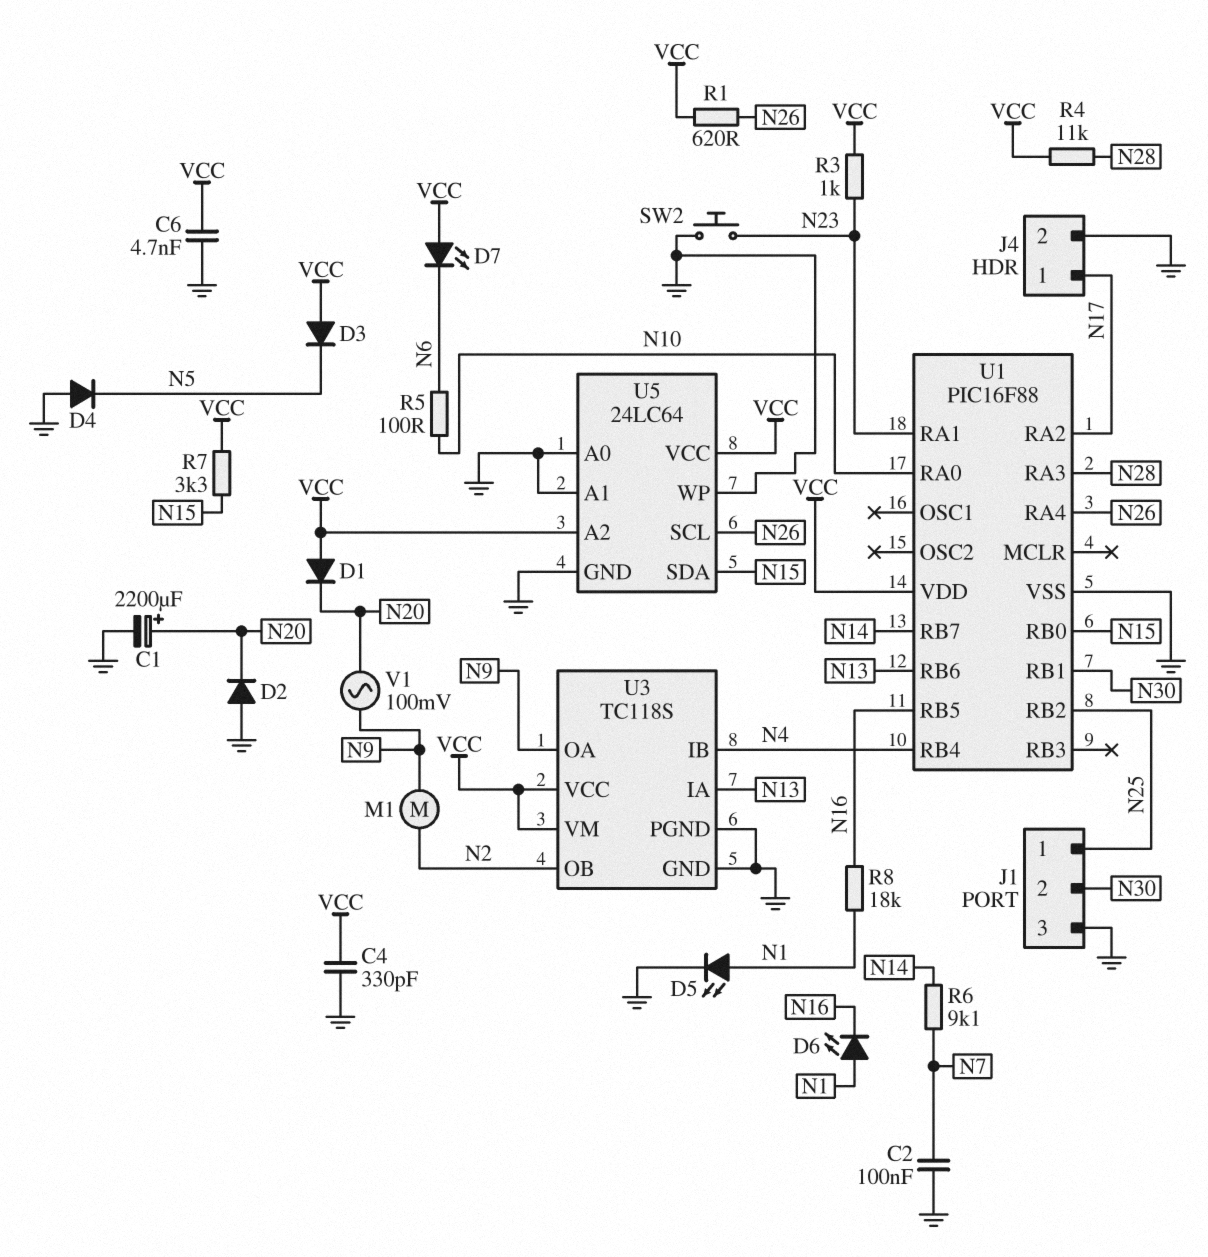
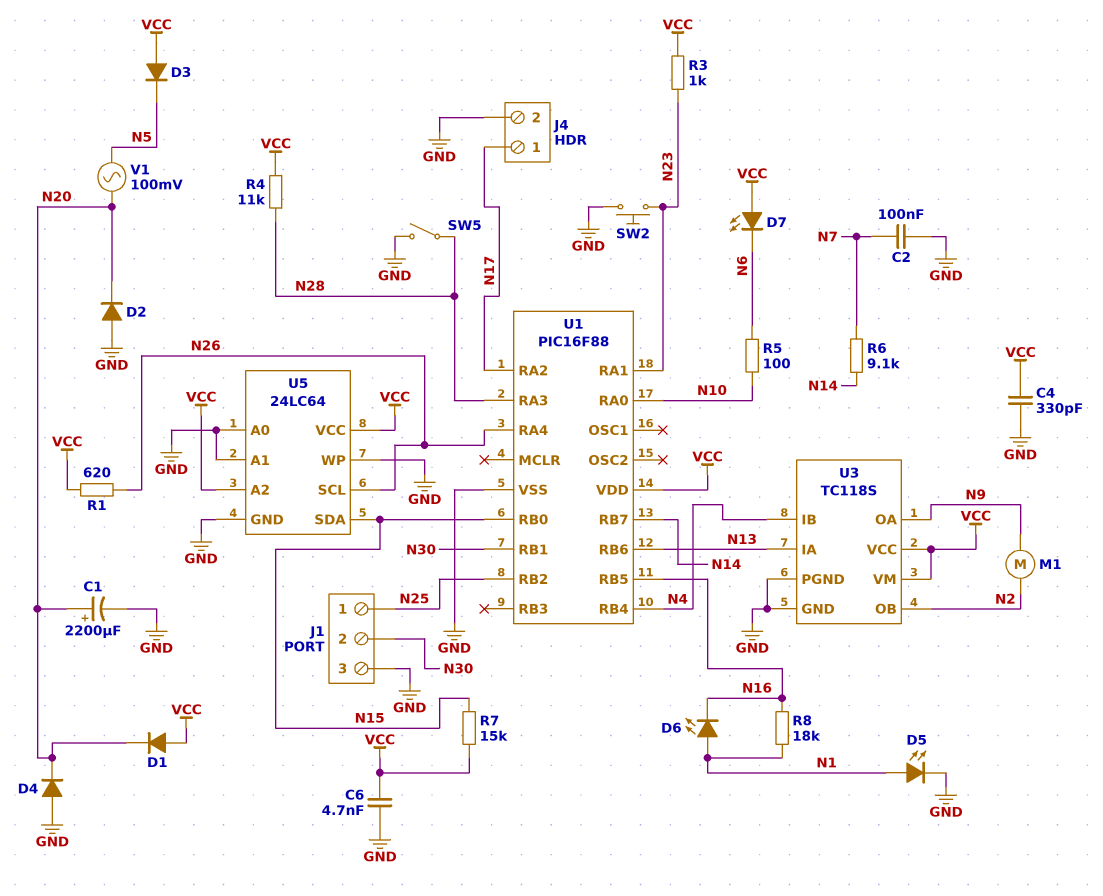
D4: diode (A GND, K N5) -> diode (A GND, K N20)
R7: 3.3k (N15, VCC) -> 15k (N15, VCC)
SW5: none -> switch (GND, N28)
V1: AC 100mV (N9, N20) -> AC 100mV (N5, N20)

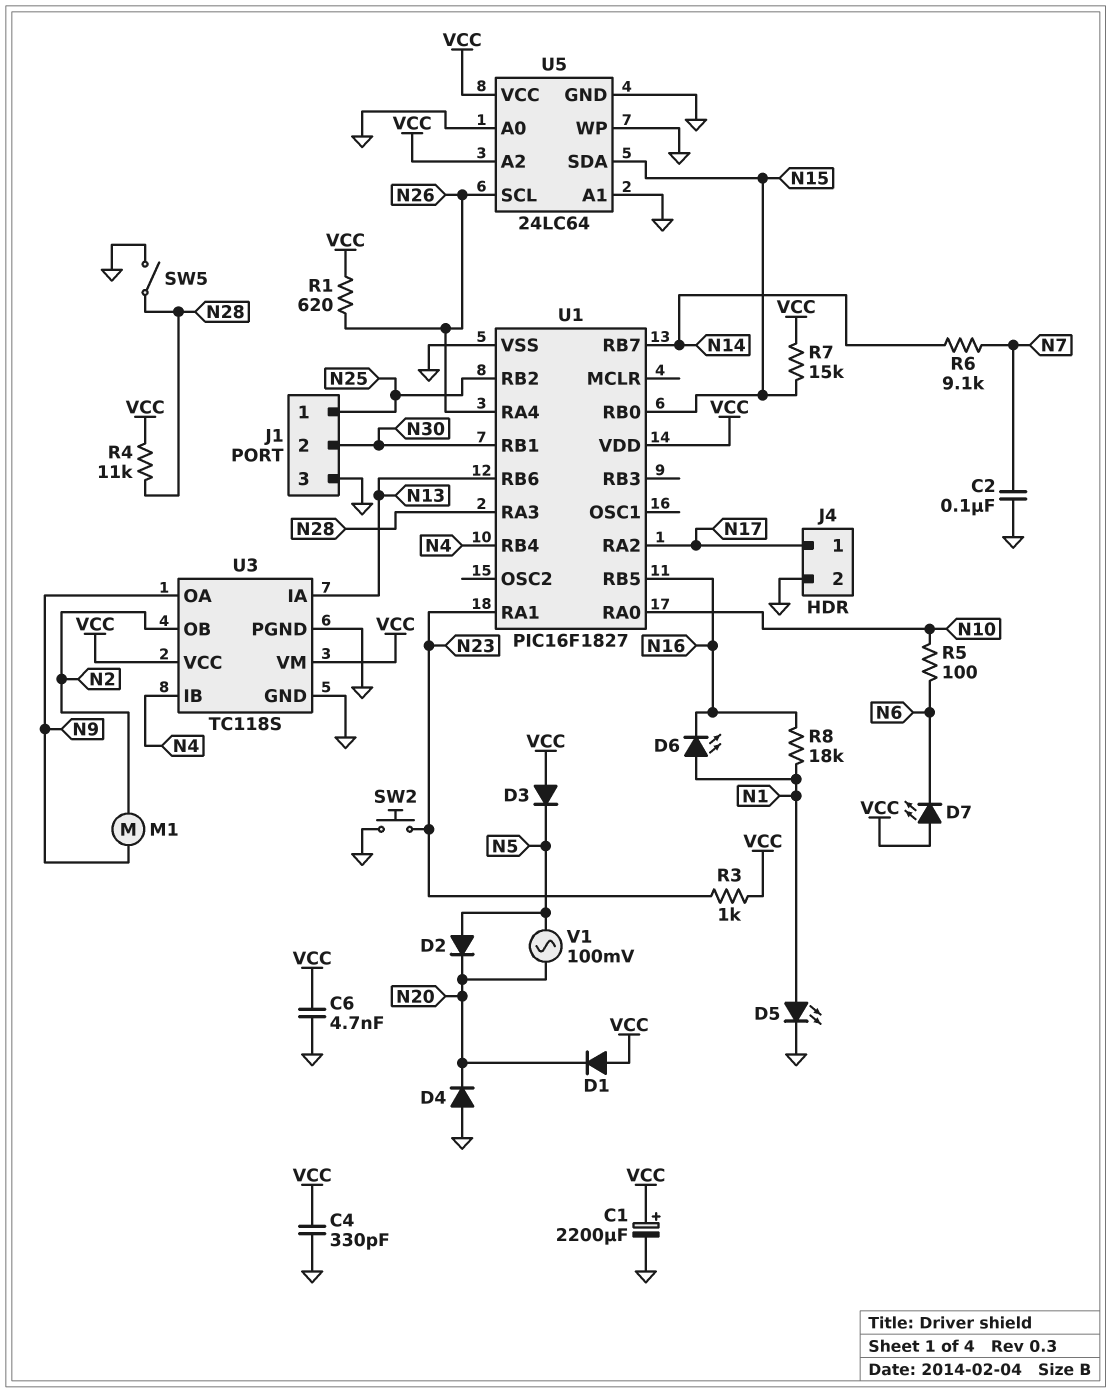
C1: 2200uF (plus N20, minus GND) -> 2200uF (plus VCC, minus GND)
D2: diode (A GND, K N20) -> diode (A N5, K N20)
U1: PIC16F88 -> PIC16F1827

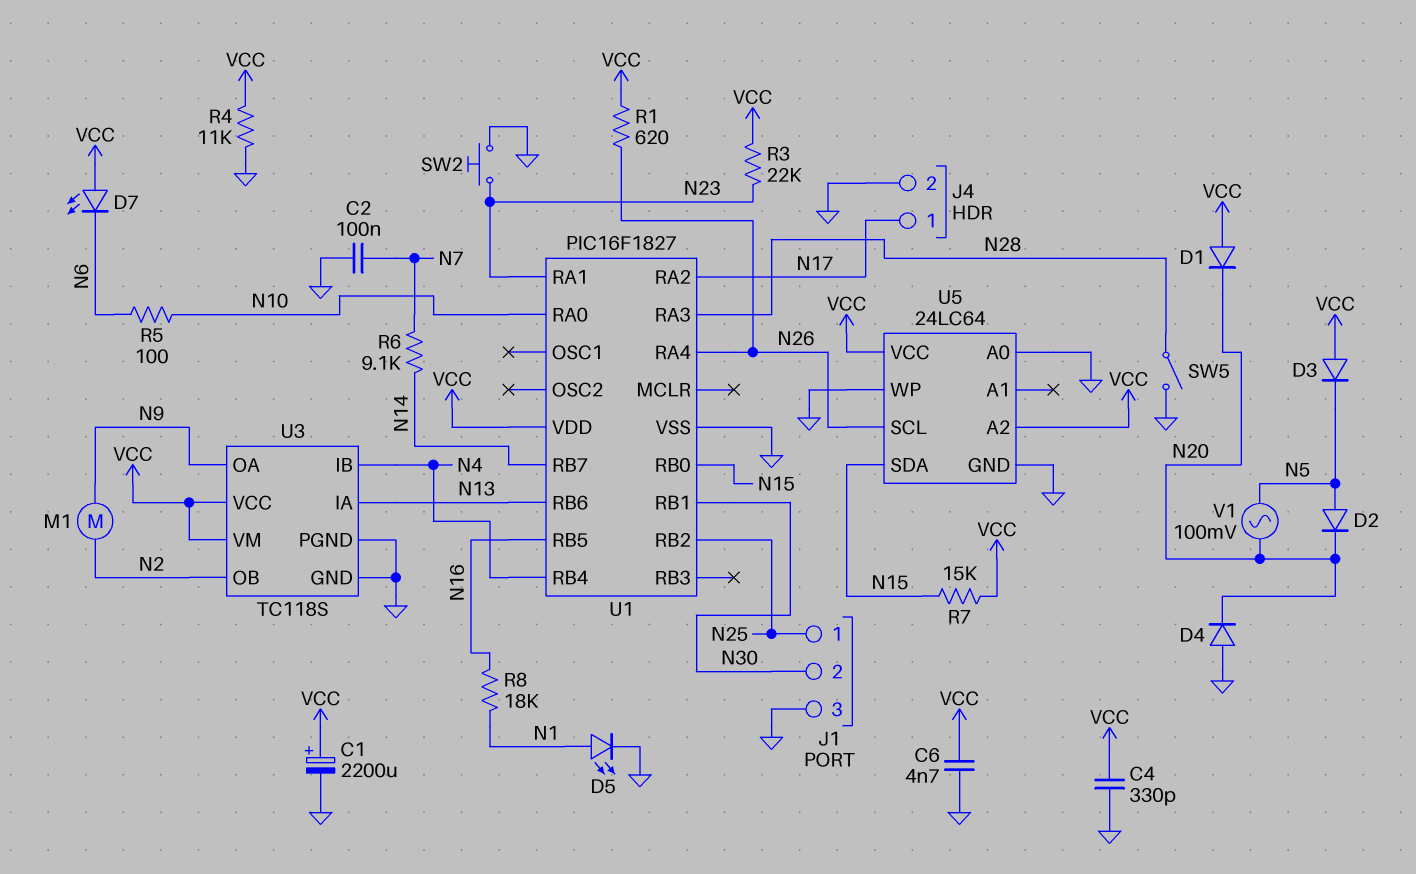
D6: LED (A N1, K N16) -> none
R3: 1k (N23, VCC) -> 22k (N23, VCC)
R4: 11k (N28, VCC) -> 11k (GND, VCC)
U5 pin A1: GND -> none

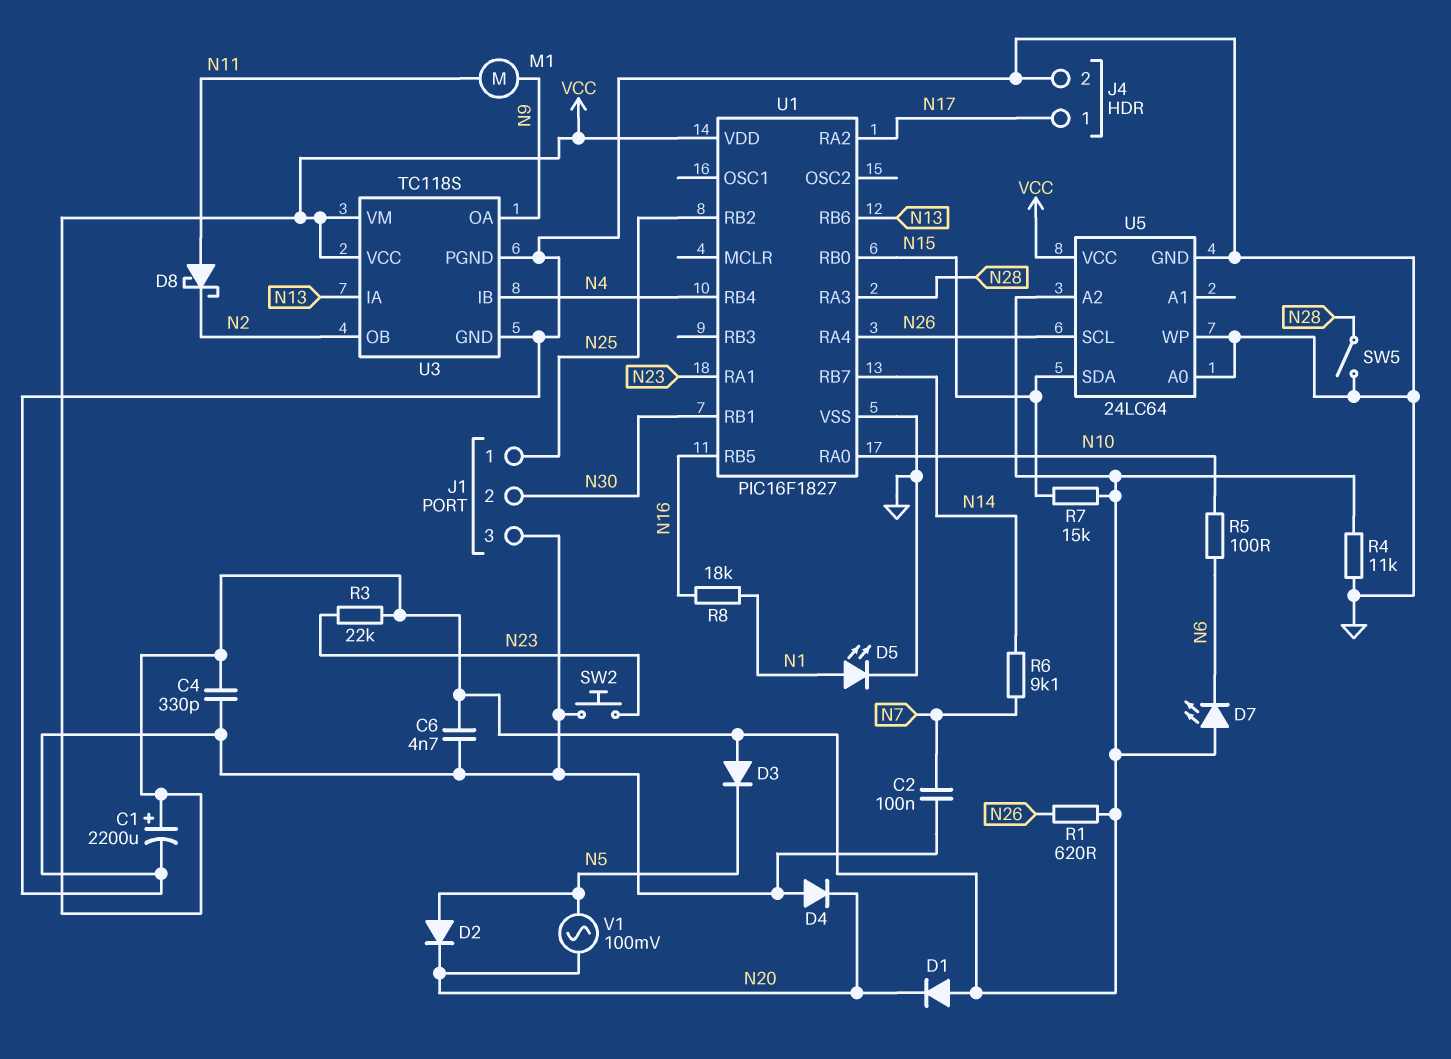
D8: none -> schottky (A N11, K N2)
M1: motor (N2, N9) -> motor (N9, N11)

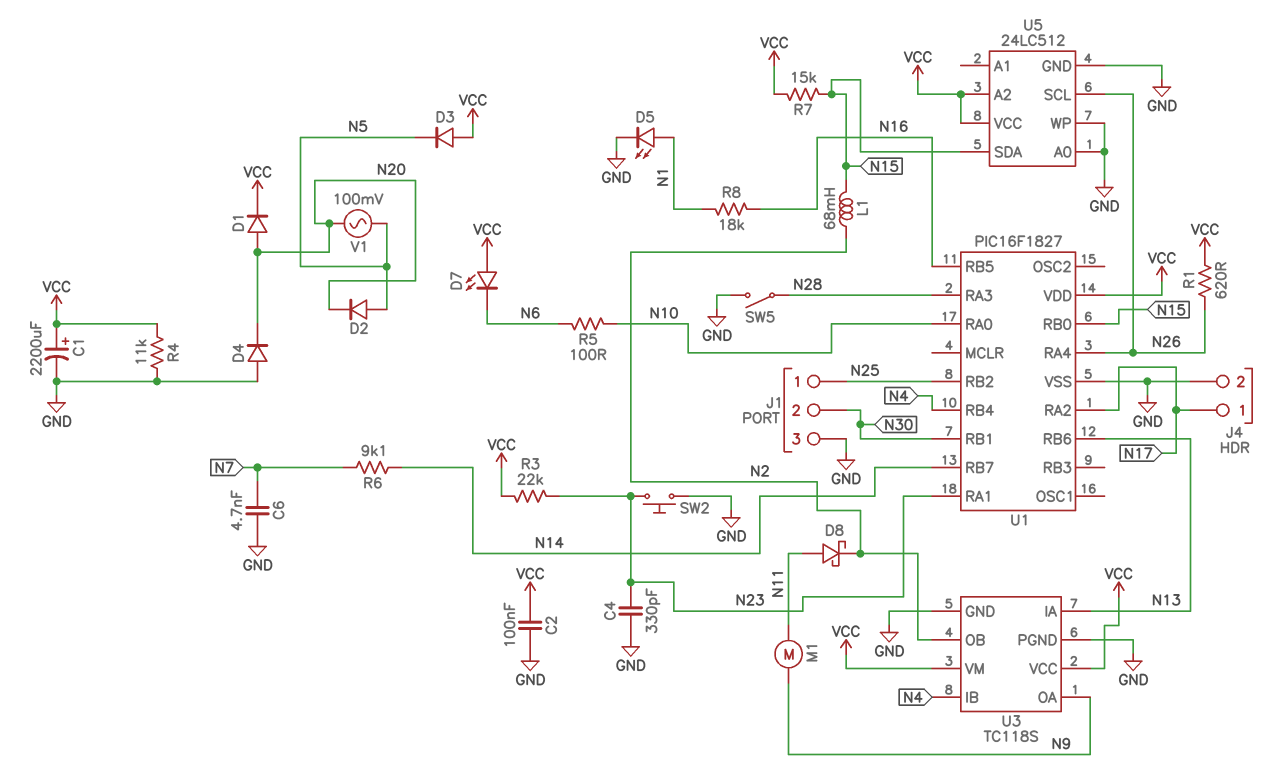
C2: 100nF (GND, N7) -> 100nF (GND, VCC)
C4: 330pF (GND, VCC) -> 330pF (GND, N23)
C6: 4.7nF (GND, VCC) -> 4.7nF (GND, N7)
D1: diode (A VCC, K N20) -> diode (A N20, K VCC)
L1: none -> 68mH (N2, N15)
U5: 24LC64 -> 24LC512

